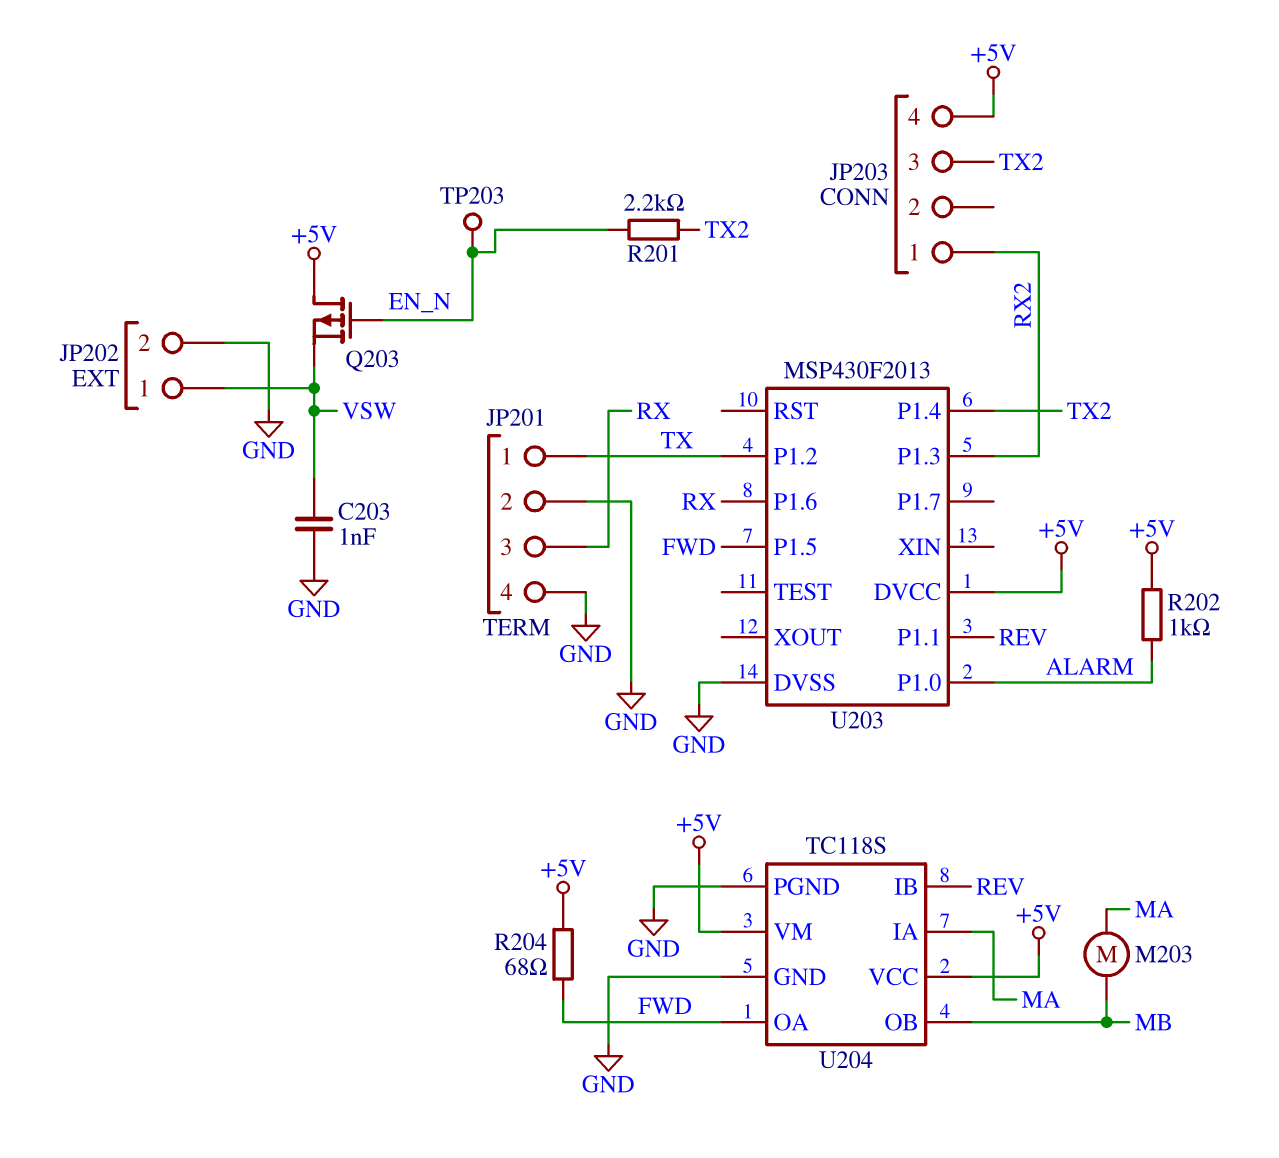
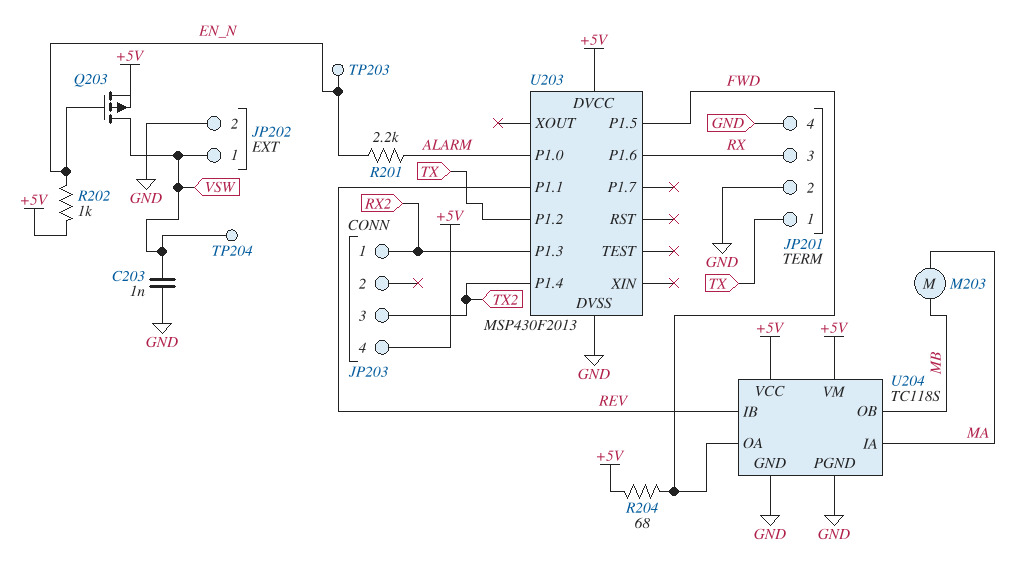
Q203: PMOS (G EN_N, D +5V, S VSW) -> PMOS (G EN_N, D VSW, S +5V)
R201: 2.2k (EN_N, TX2) -> 2.2k (ALARM, EN_N)
R202: 1k (+5V, ALARM) -> 1k (+5V, EN_N)
TP204: none -> test point (VSW)

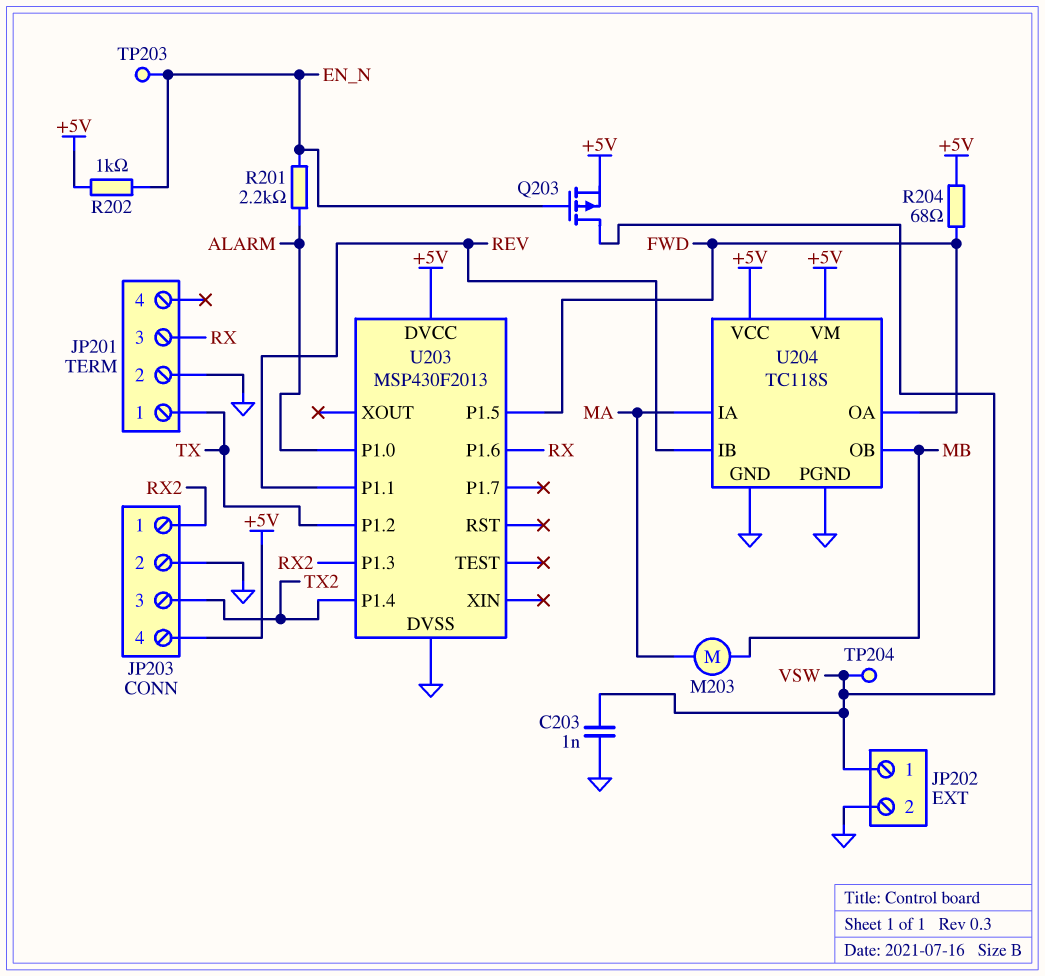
JP201 pin 4: GND -> none
JP203 pin 2: none -> GND

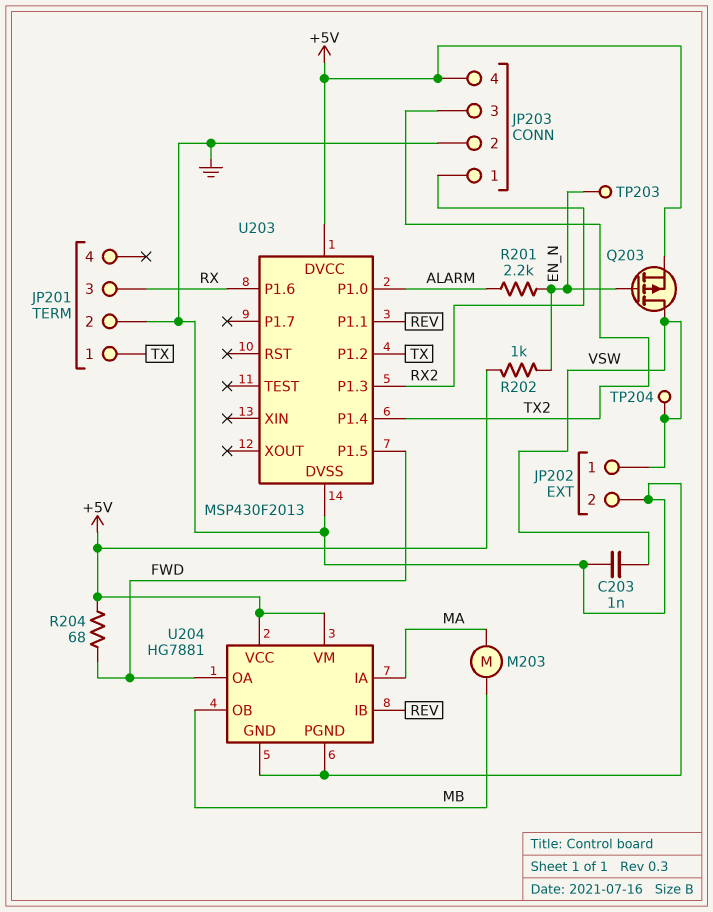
U204: TC118S -> HG7881

